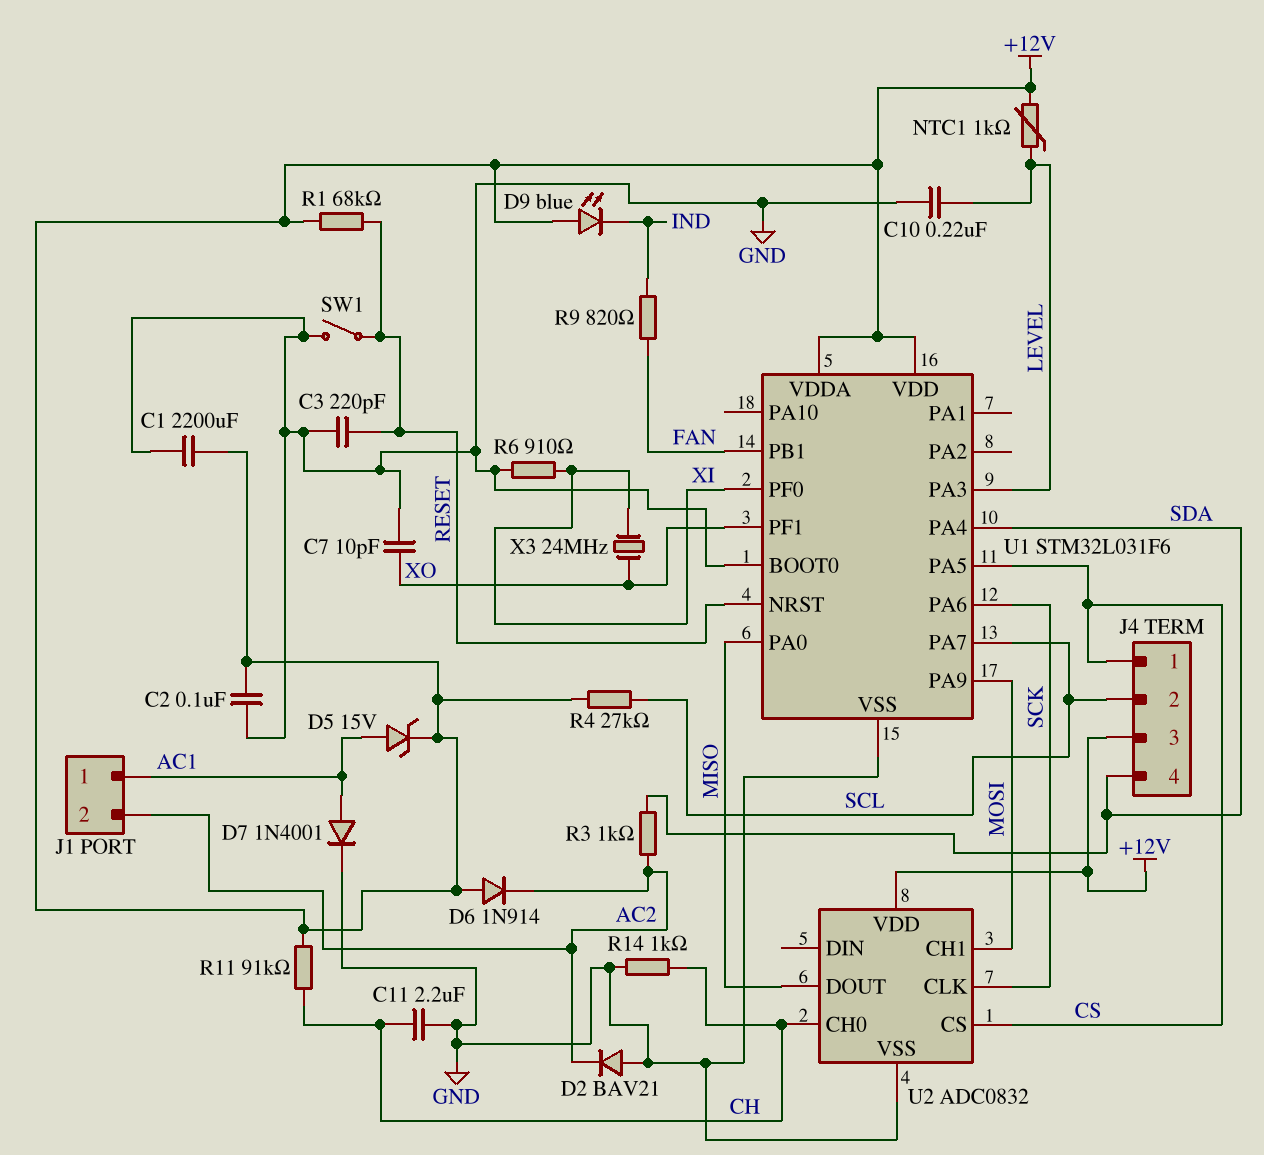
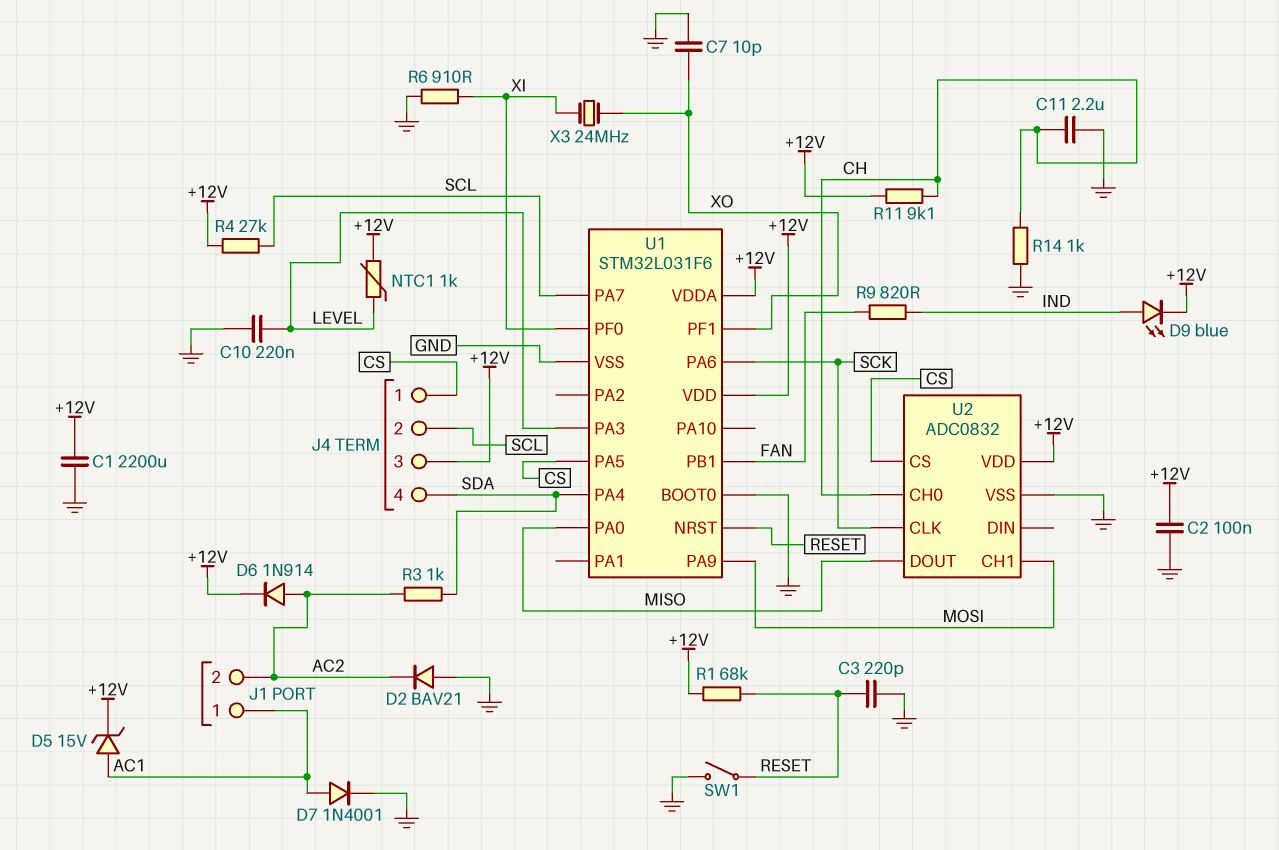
D6: diode 1N914 (A +12V, K AC2) -> diode 1N914 (A AC2, K +12V)
D9: LED blue (A +12V, K IND) -> LED blue (A IND, K +12V)
R11: 91k (+12V, CH) -> 9.1k (+12V, CH)

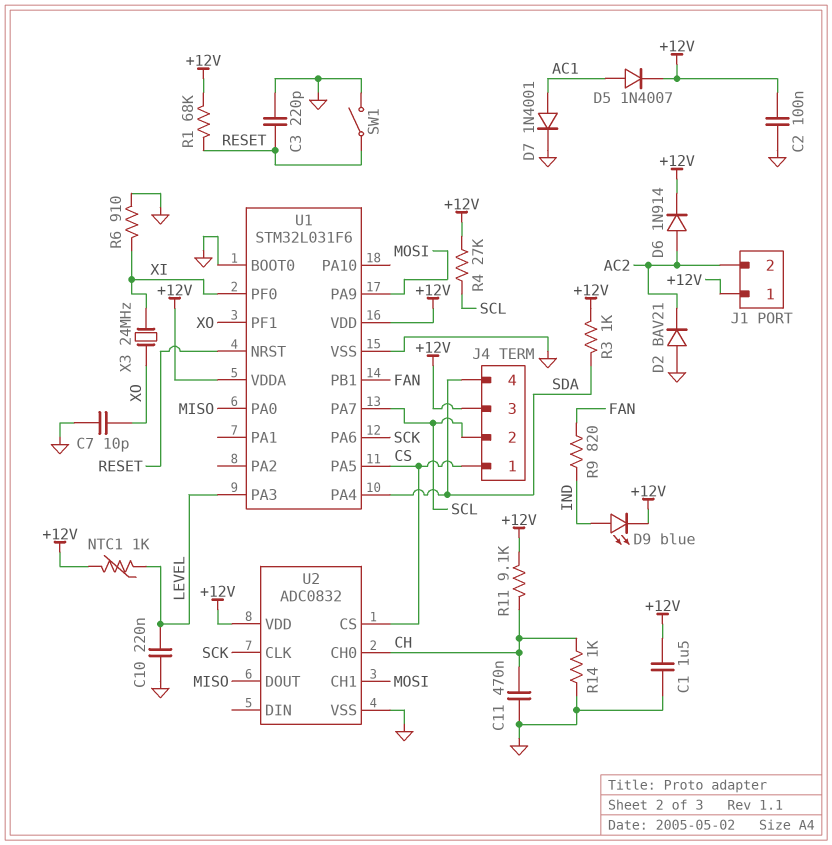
C1: 2200uF (+12V, GND) -> 1.5uF (+12V, GND)
C11: 2.2uF (CH, GND) -> 470nF (CH, GND)
D5: zener 15V (A AC1, K +12V) -> diode 1N4007 (A AC1, K +12V)
J1 pin 1: AC1 -> +12V
R3: 1k (AC2, SDA) -> 1k (+12V, SDA)

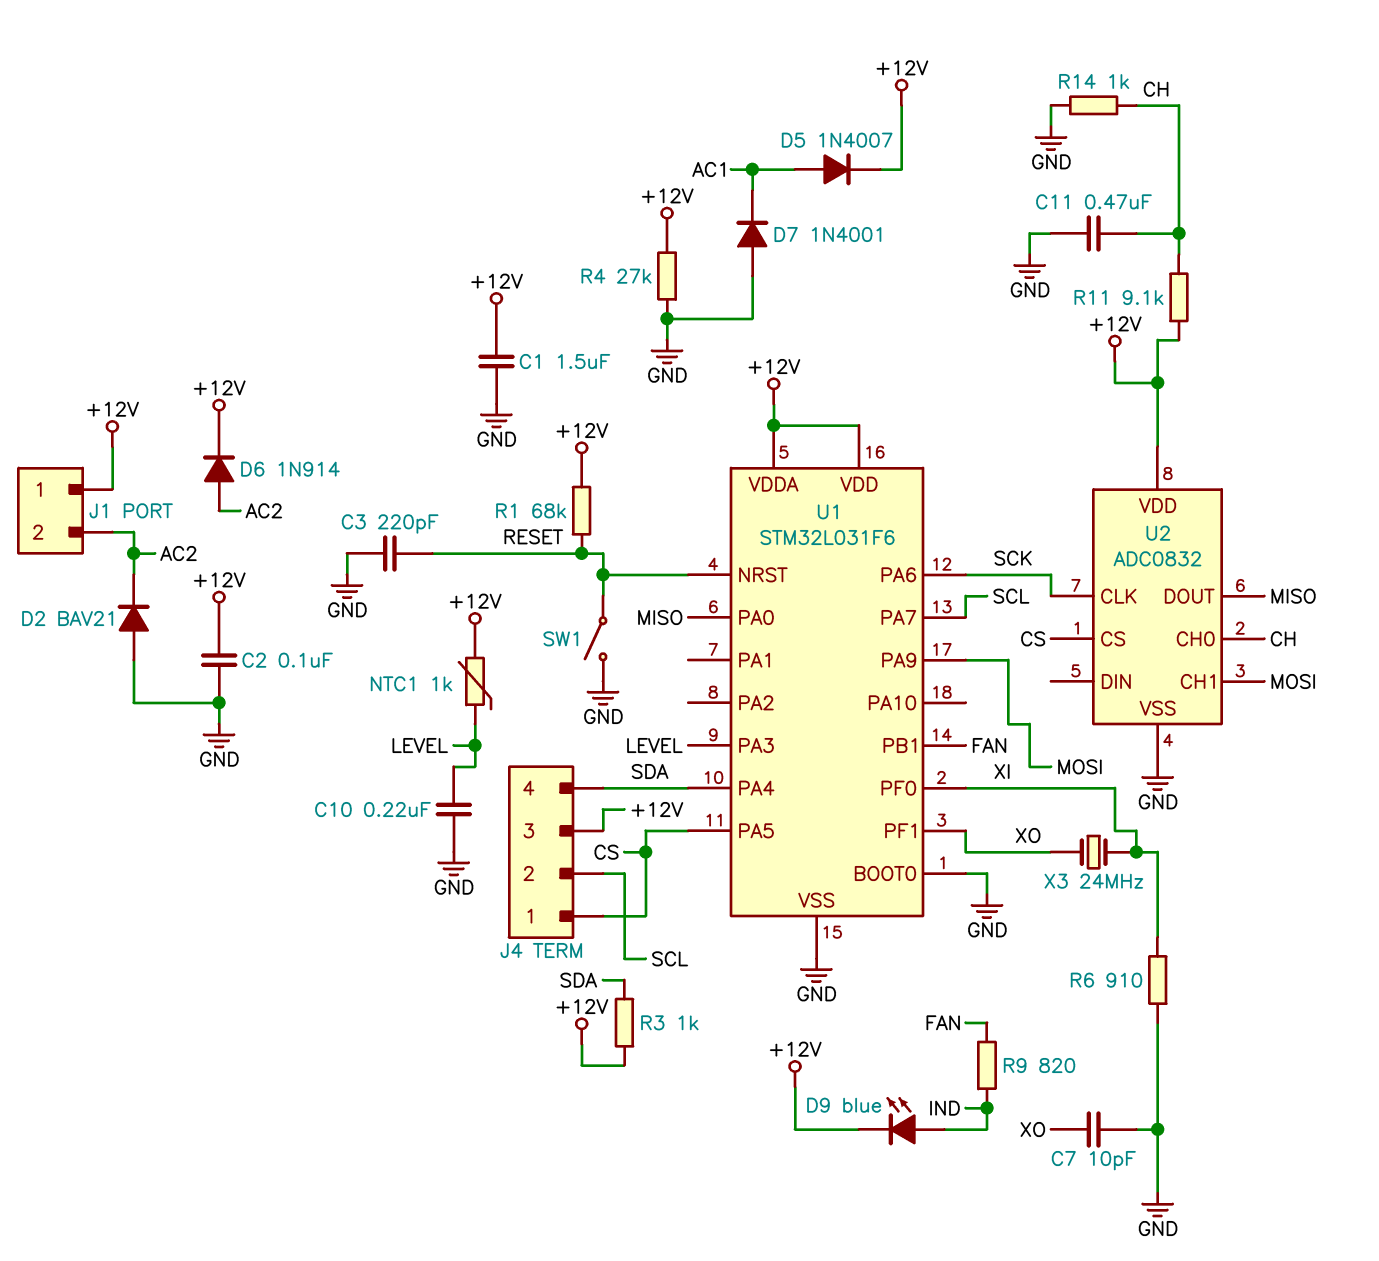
D7: diode 1N4001 (A AC1, K GND) -> diode 1N4001 (A GND, K AC1)
R4: 27k (+12V, SCL) -> 27k (+12V, GND)

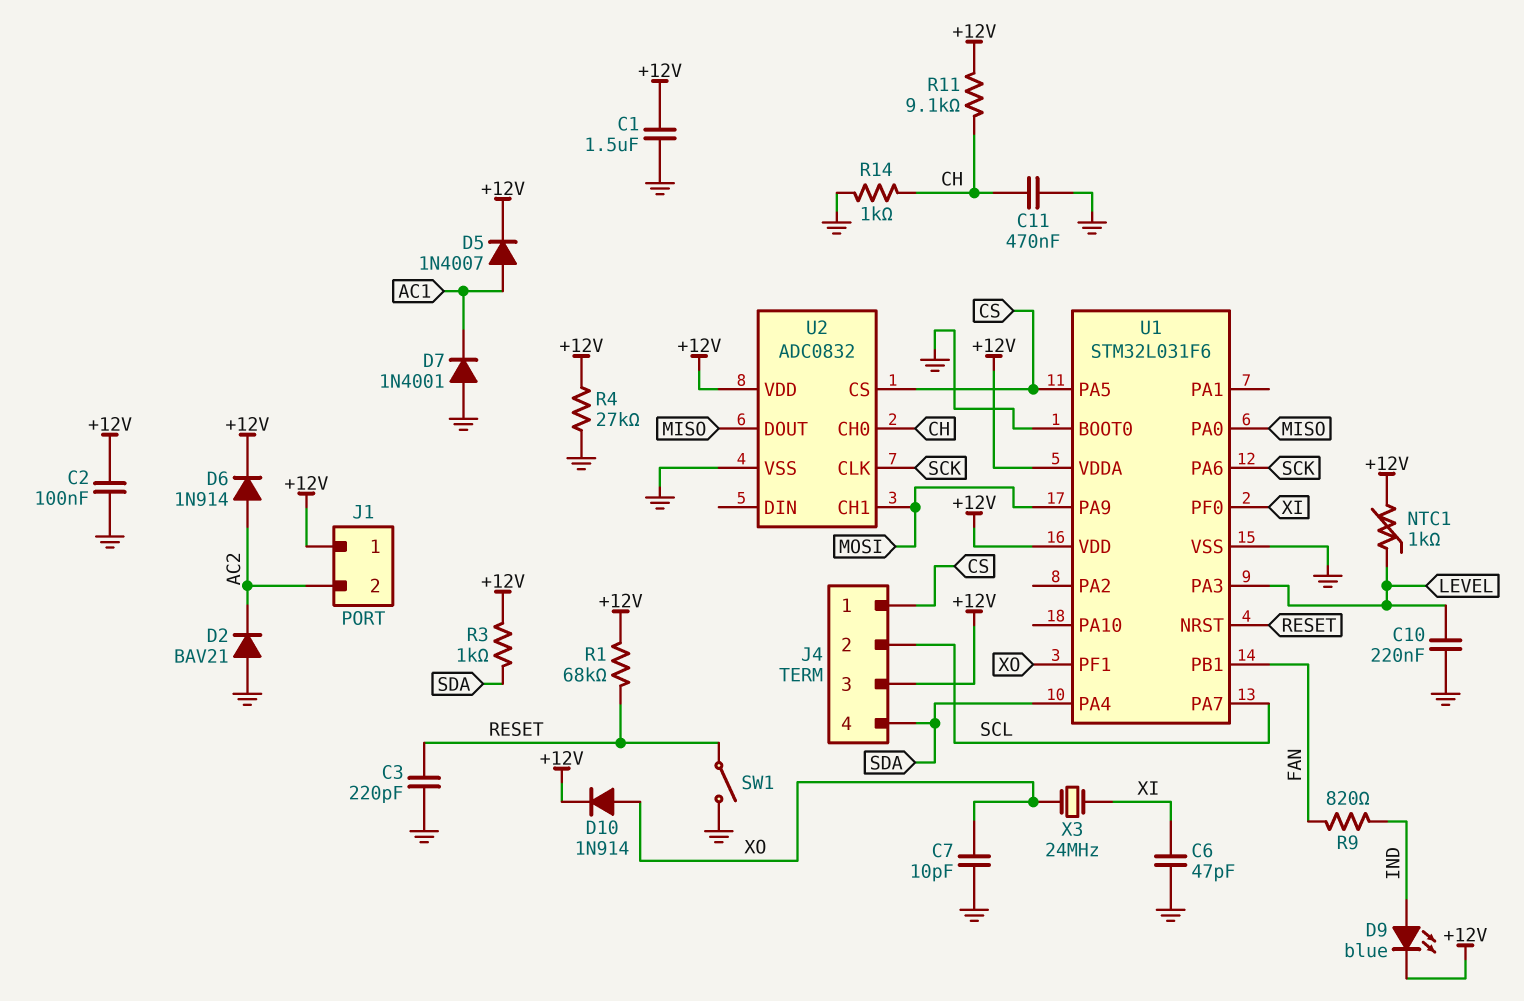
C6: none -> 47pF (GND, XI)
D10: none -> diode 1N914 (A XO, K +12V)
R6: 910 (GND, XI) -> none

